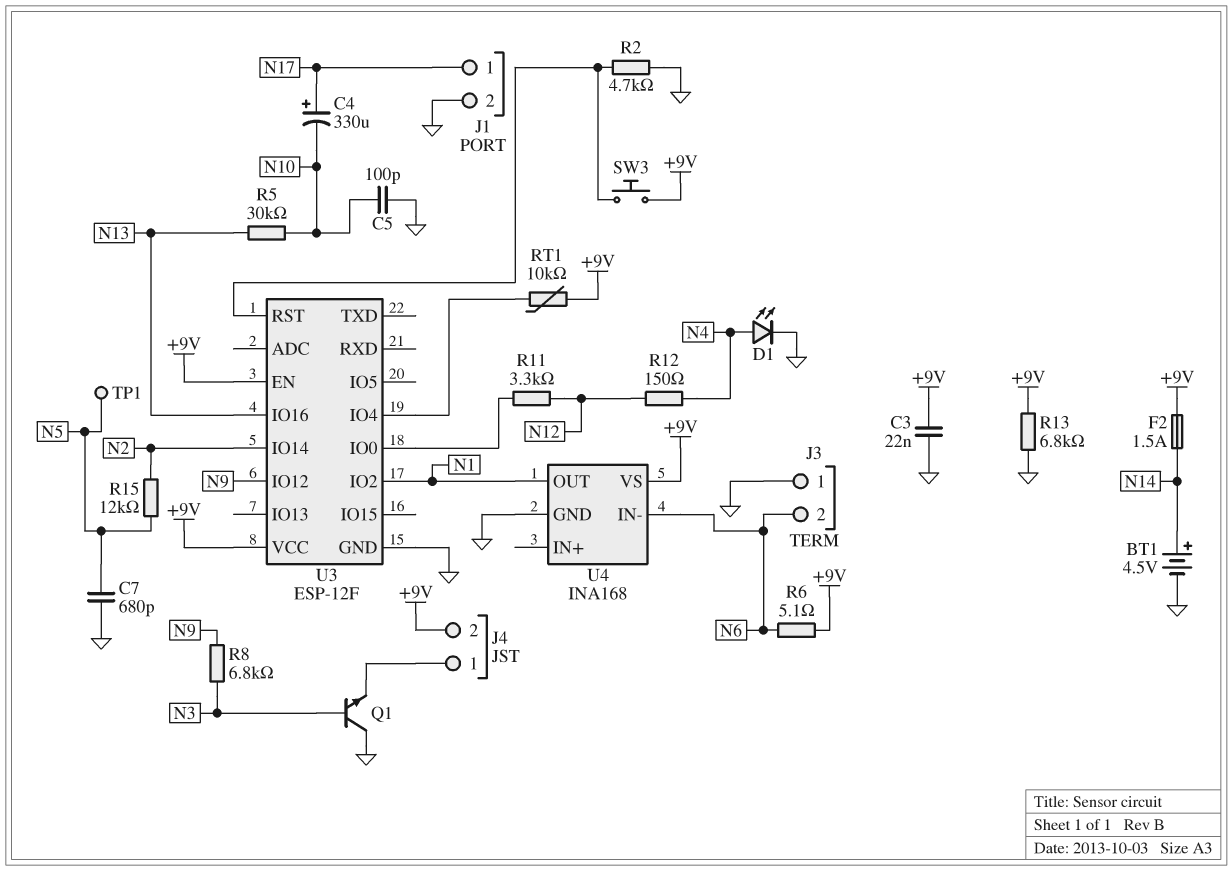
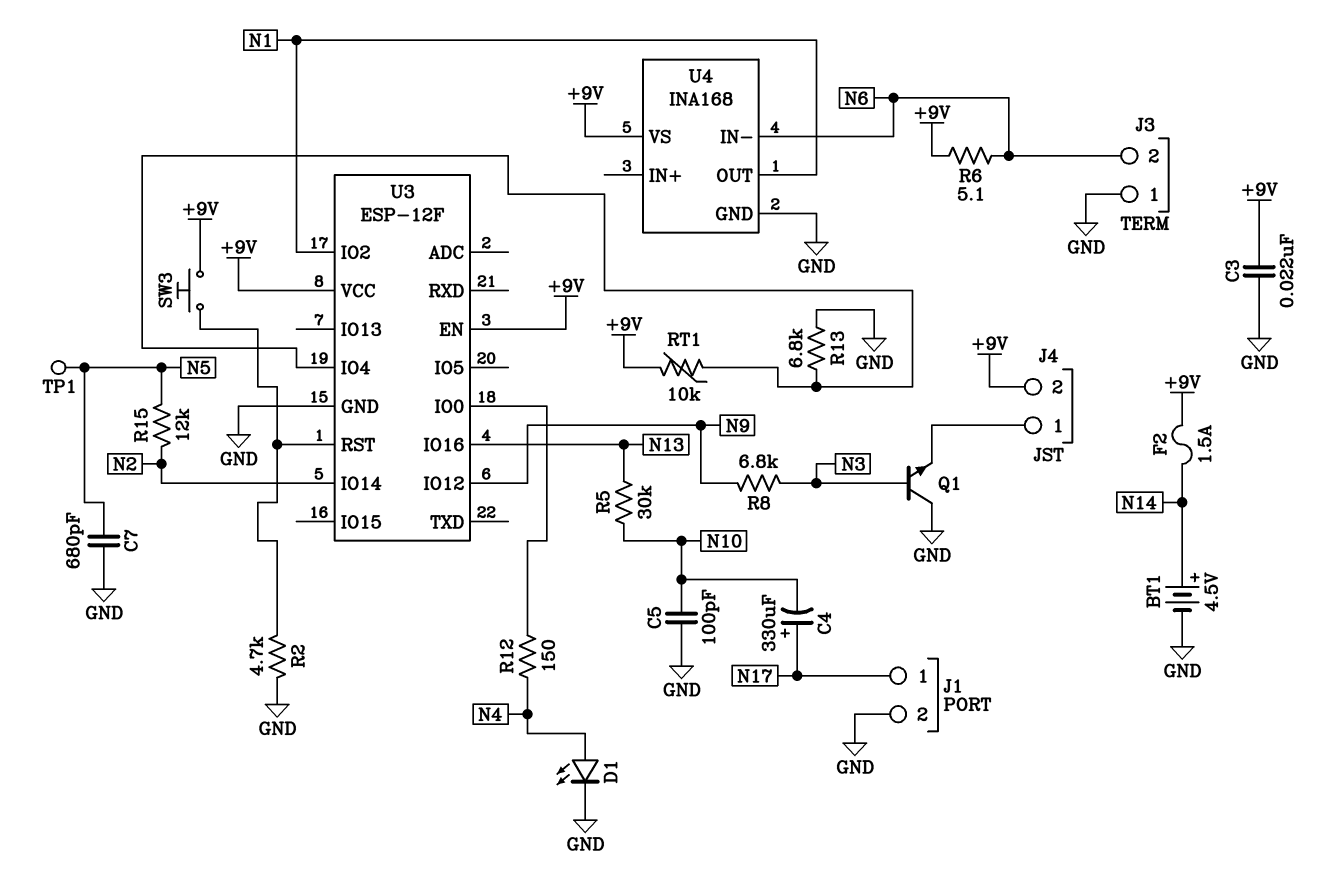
R11: 3.3k (N12, U3/IO0) -> none
R12: 150 (N4, N12) -> 150 (N4, U3/IO0)
R13: 6.8k (+9V, GND) -> 6.8k (GND, U3/IO4)

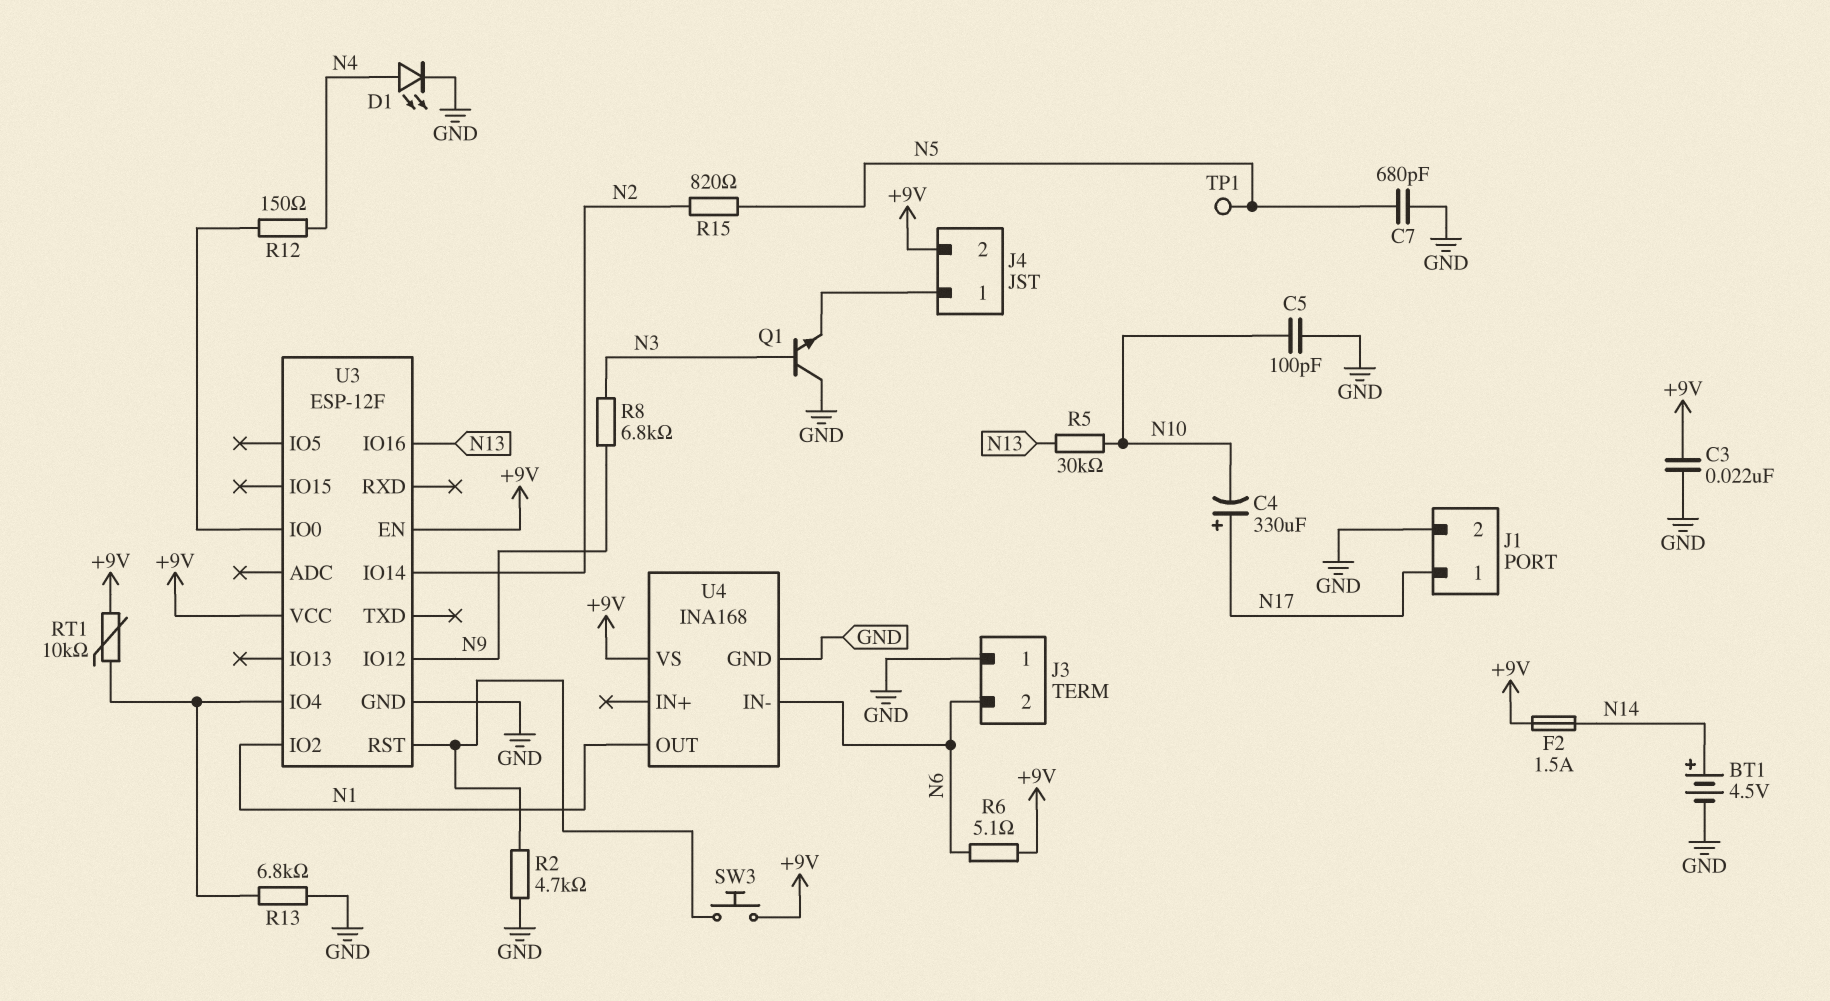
R15: 12k (N2, N5) -> 820 (N2, N5)

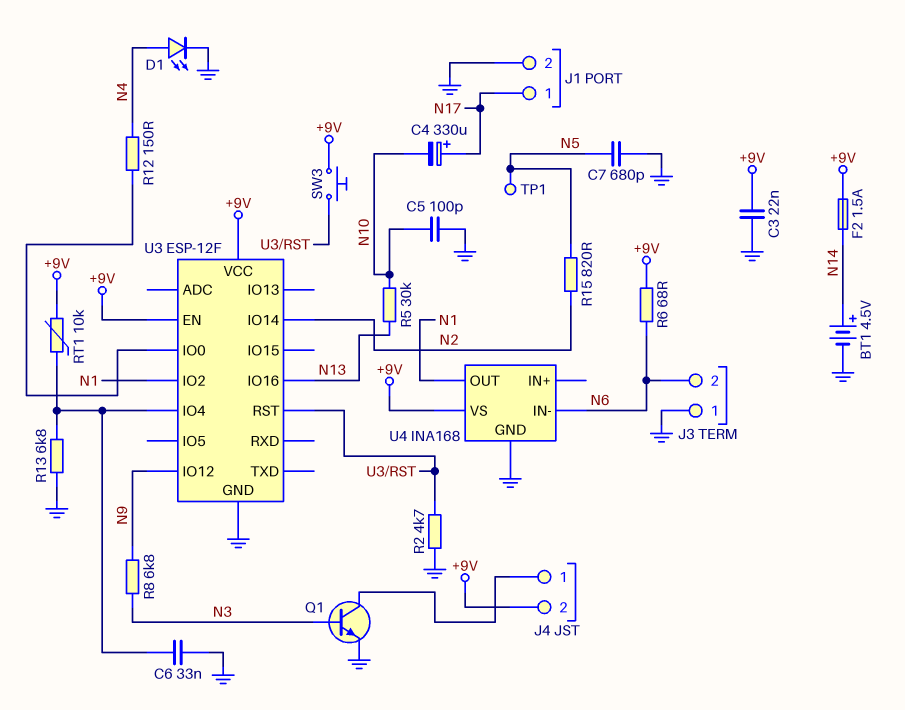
C6: none -> 33nF (GND, U3/IO4)
Q1: NPN (B N3, C GND, E J4/1) -> NPN (B N3, C J4/1, E GND)
R6: 5.1 (+9V, N6) -> 68 (+9V, N6)

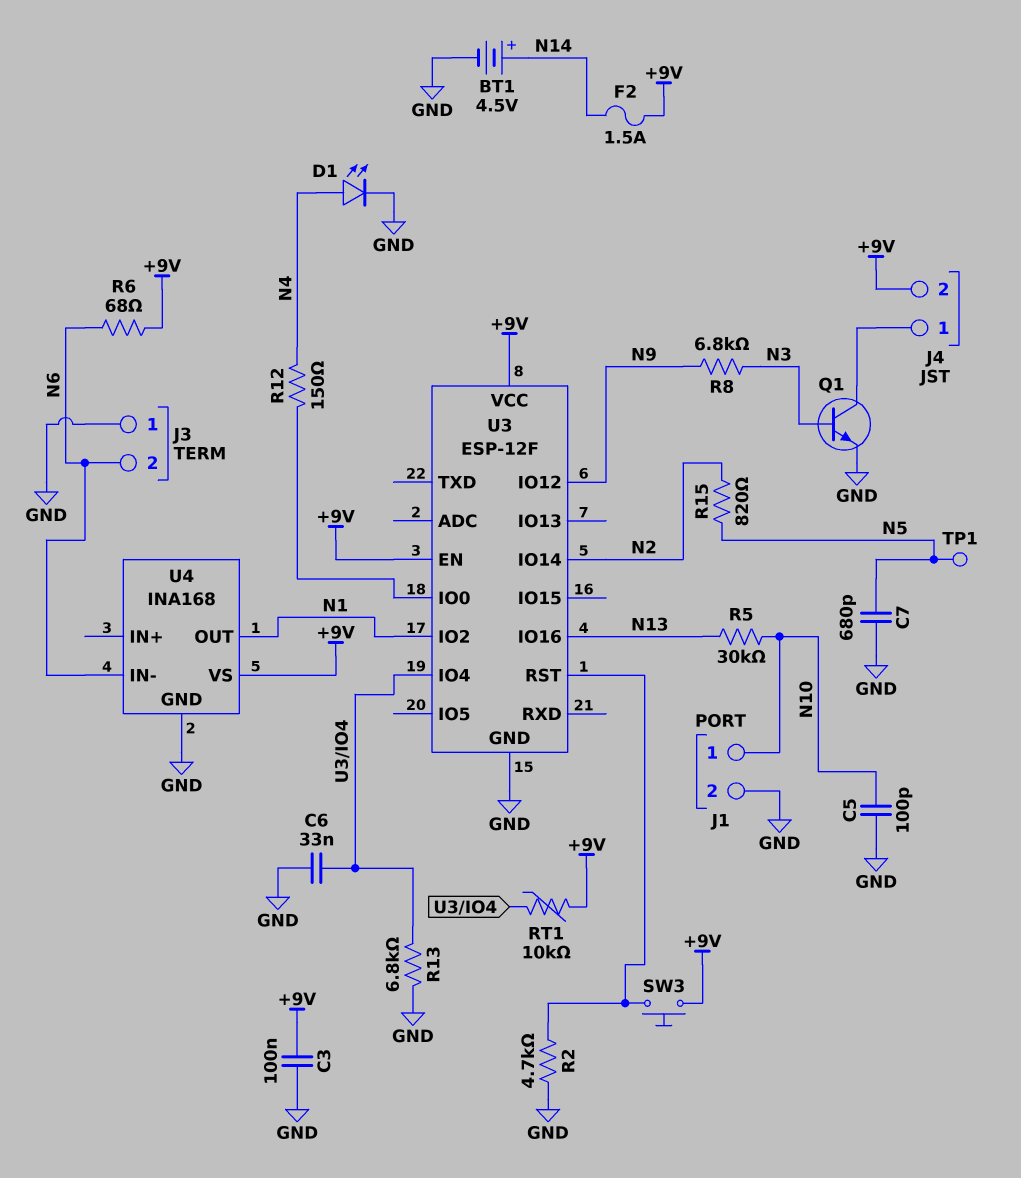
C3: 22nF (+9V, GND) -> 100nF (+9V, GND)
C4: 330uF (plus N17, minus N10) -> none
J1 pin 1: N17 -> N10

